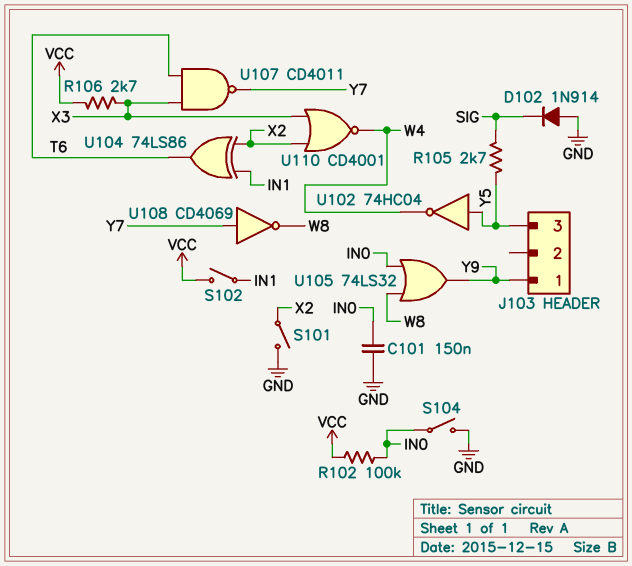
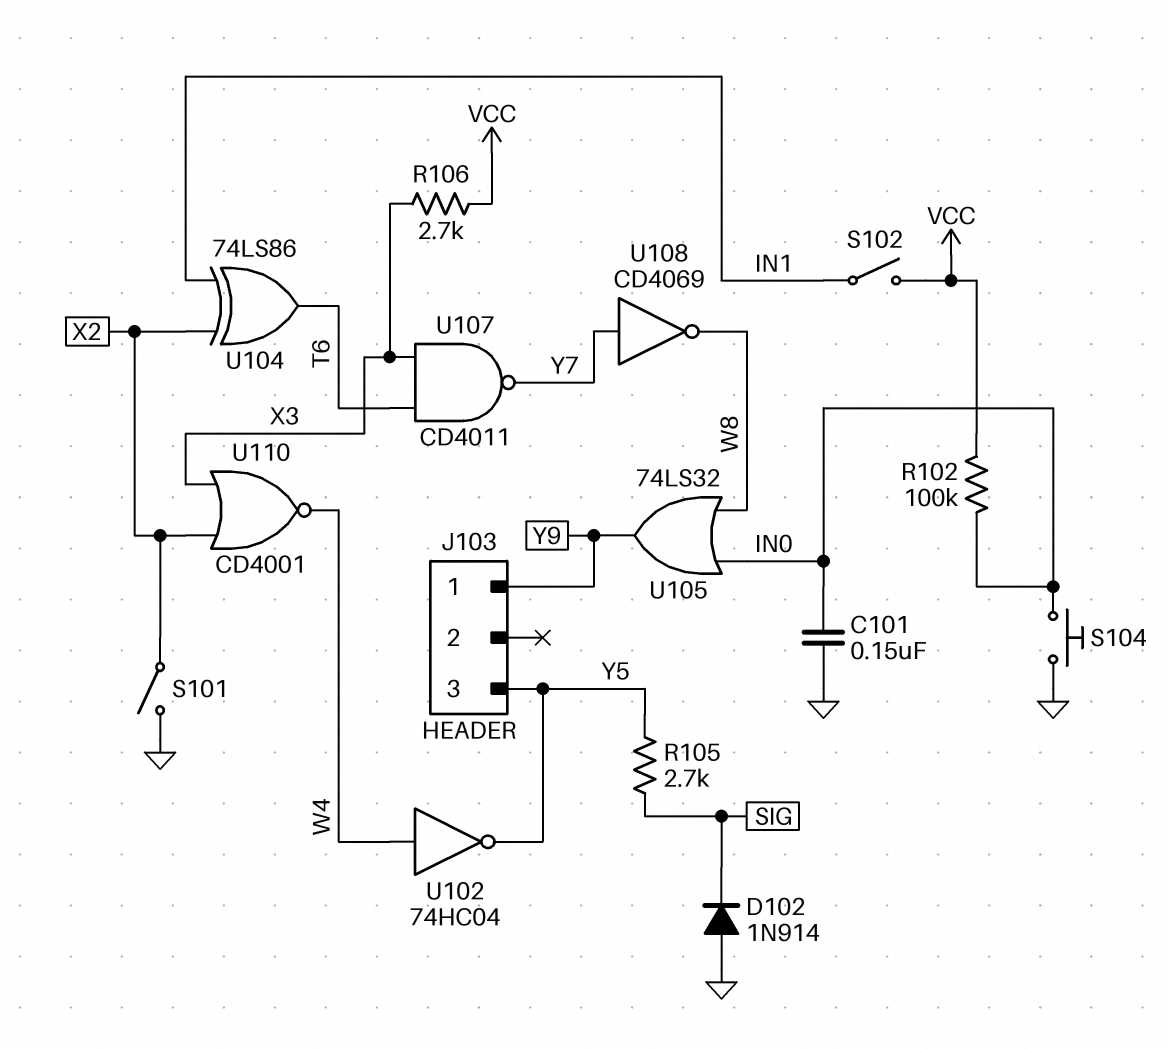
S104: switch (GND, IN0) -> button (GND, IN0)
U102: NOT 74HC04 (in Y5, out W4) -> NOT 74HC04 (in W4, out Y5)

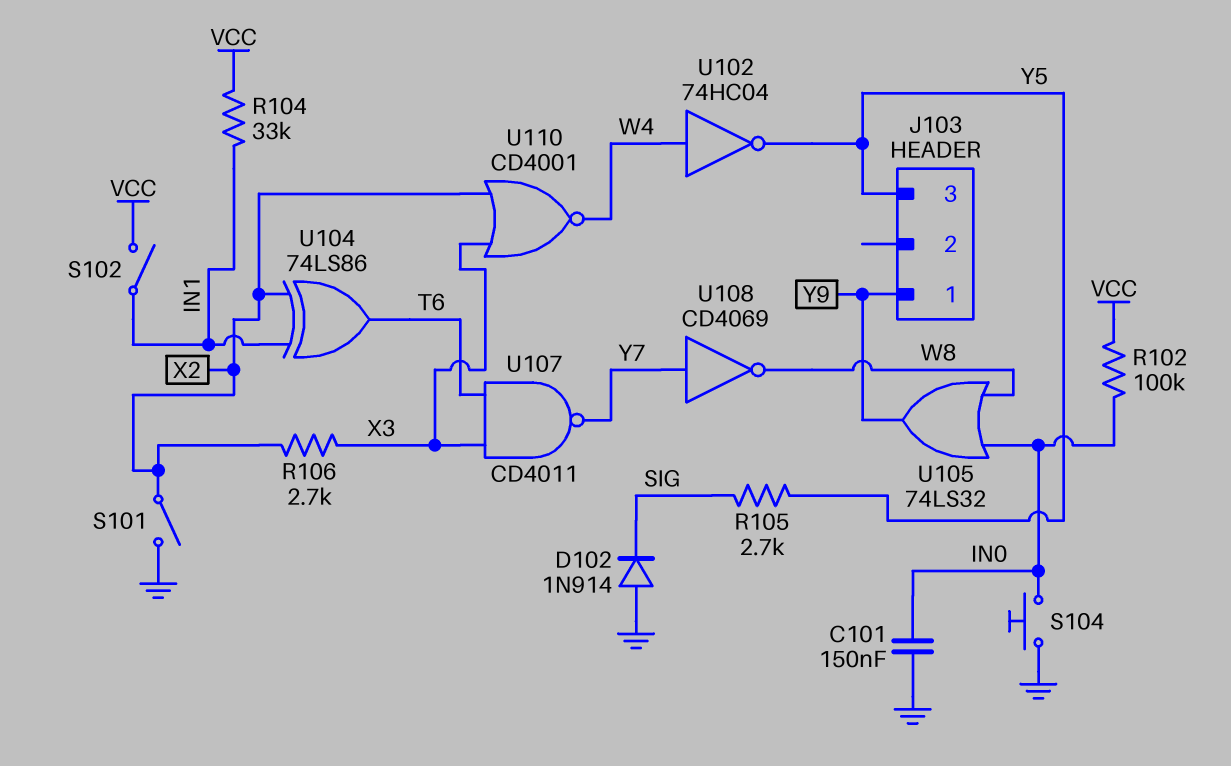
R104: none -> 33k (IN1, VCC)
R106: 2.7k (VCC, X3) -> 2.7k (X2, X3)

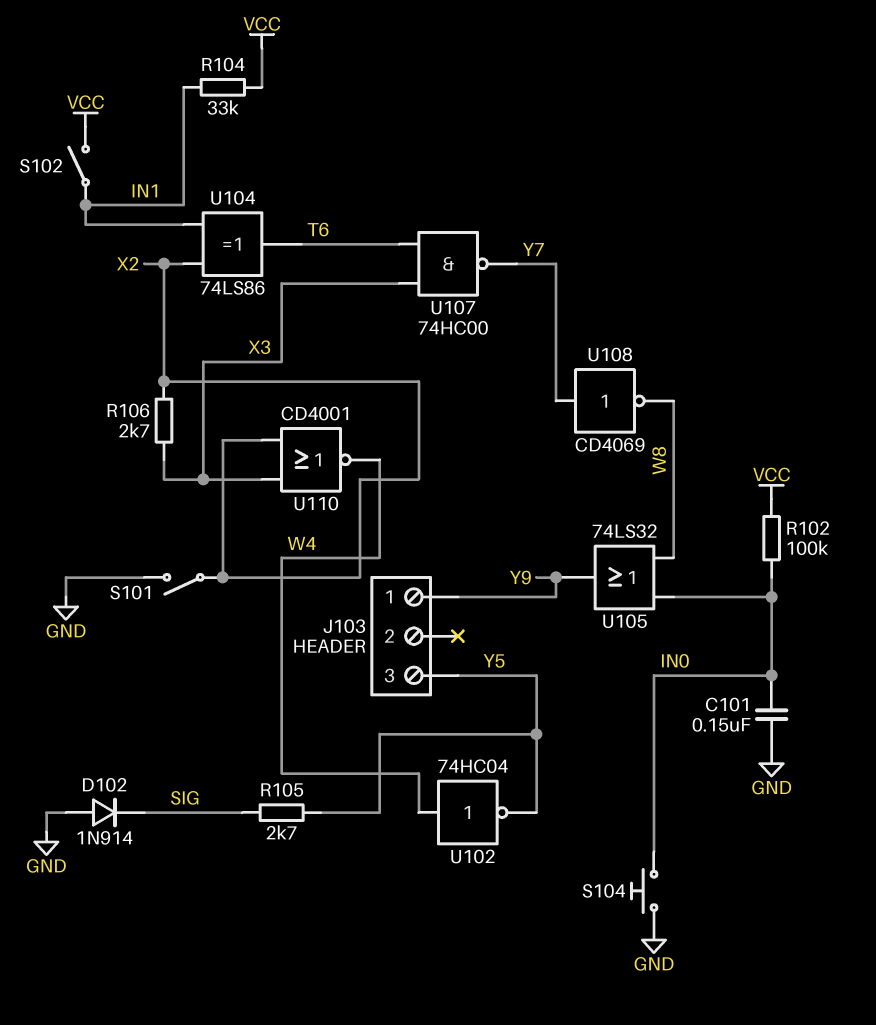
U107: NAND CD4011 (in T6, in X3, out Y7) -> NAND 74HC00 (in T6, in X3, out Y7)

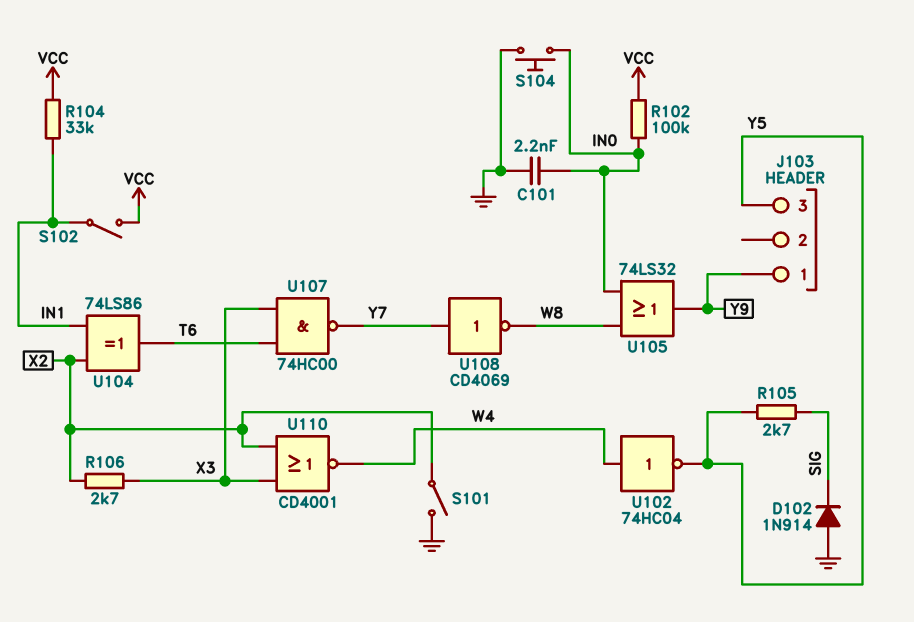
C101: 150nF (GND, IN0) -> 2.2nF (GND, IN0)

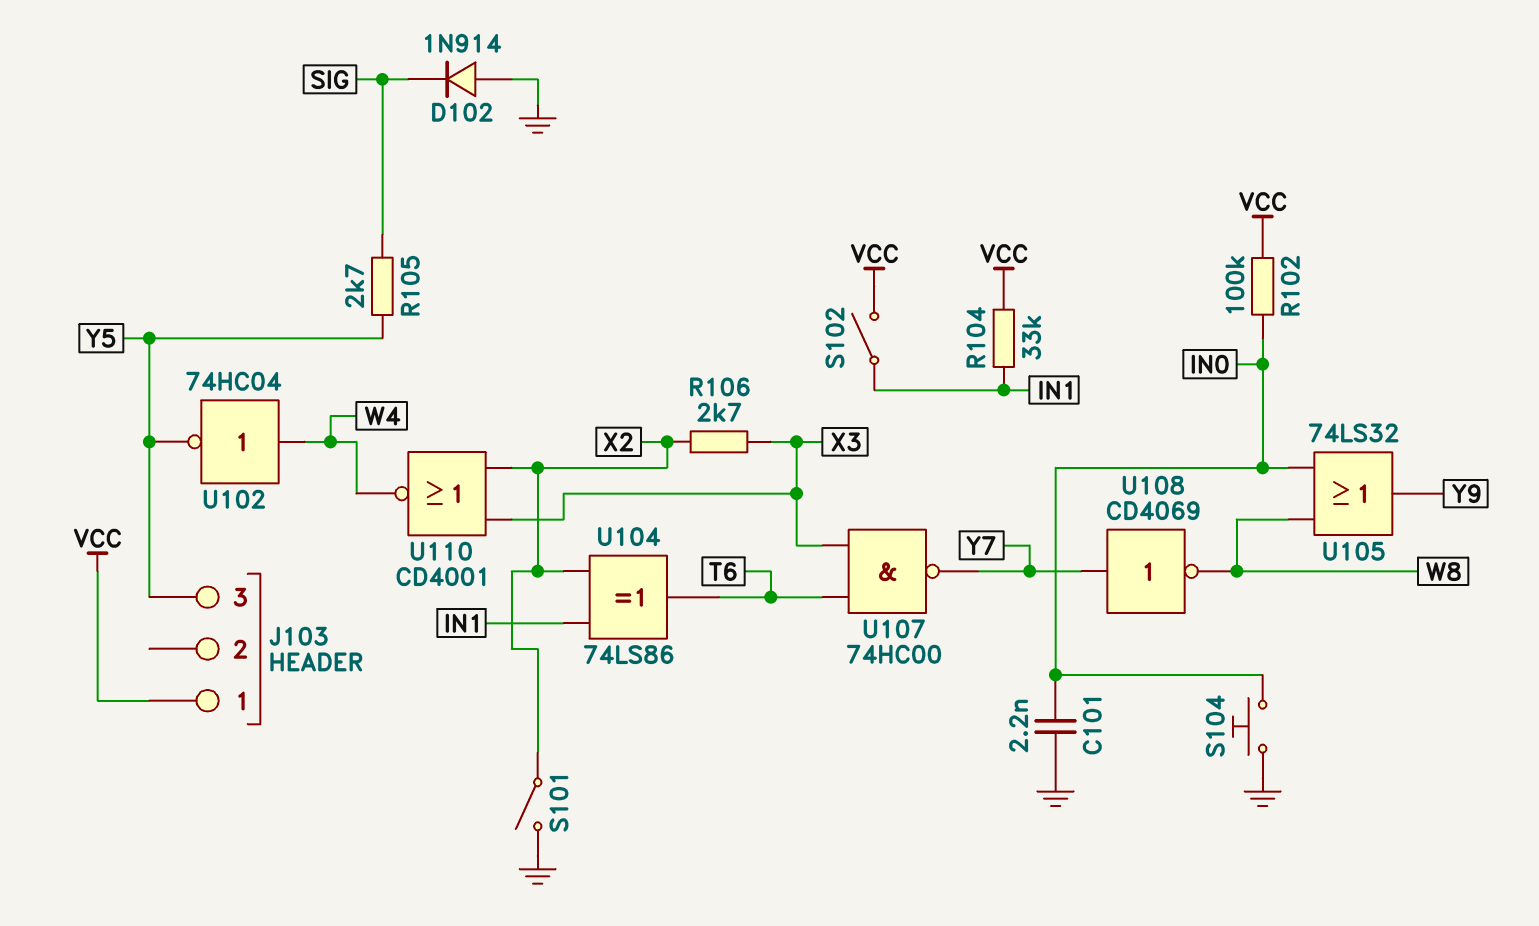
J103 pin 1: Y9 -> VCC

